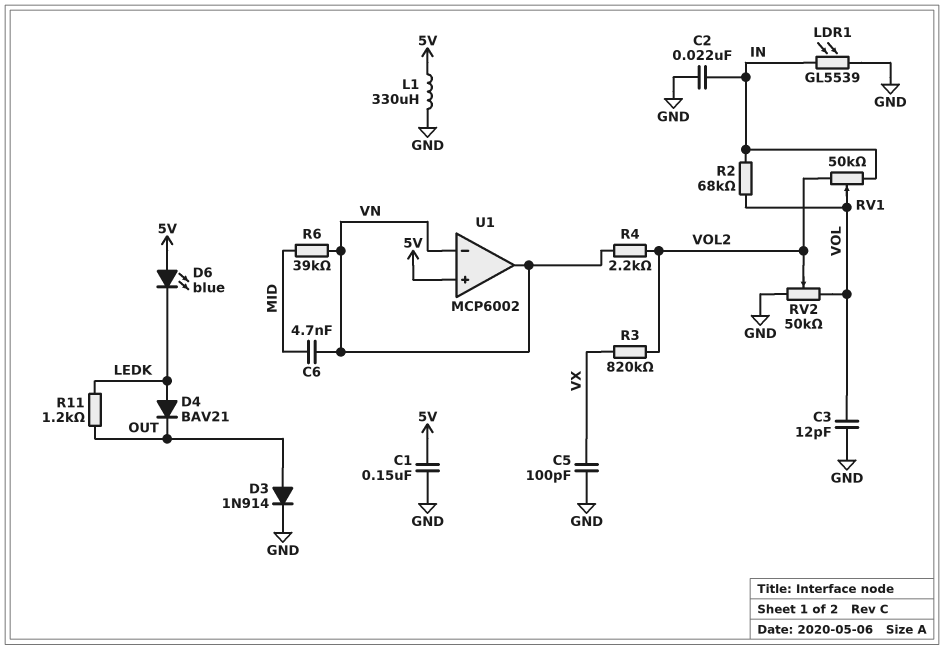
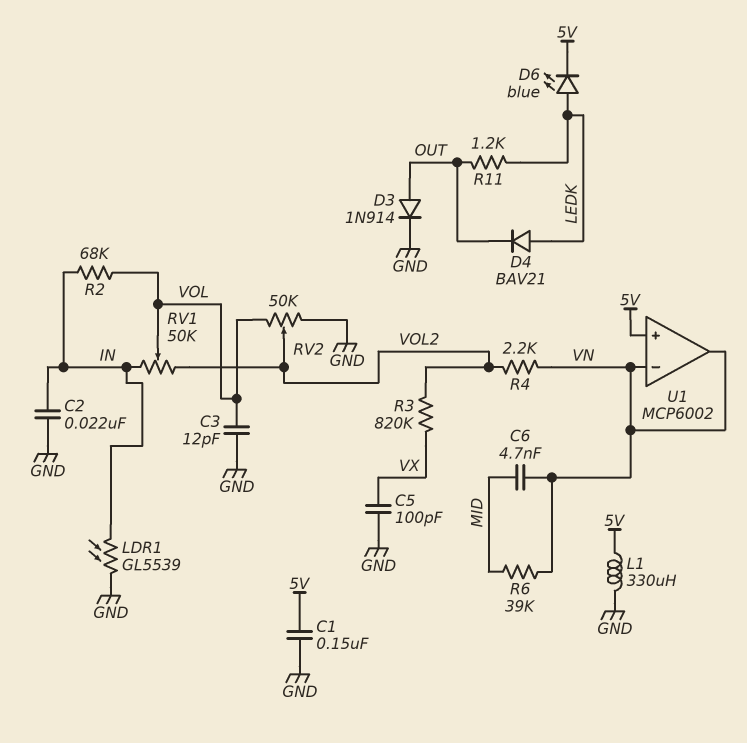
D6: LED blue (A 5V, K LEDK) -> LED blue (A LEDK, K 5V)

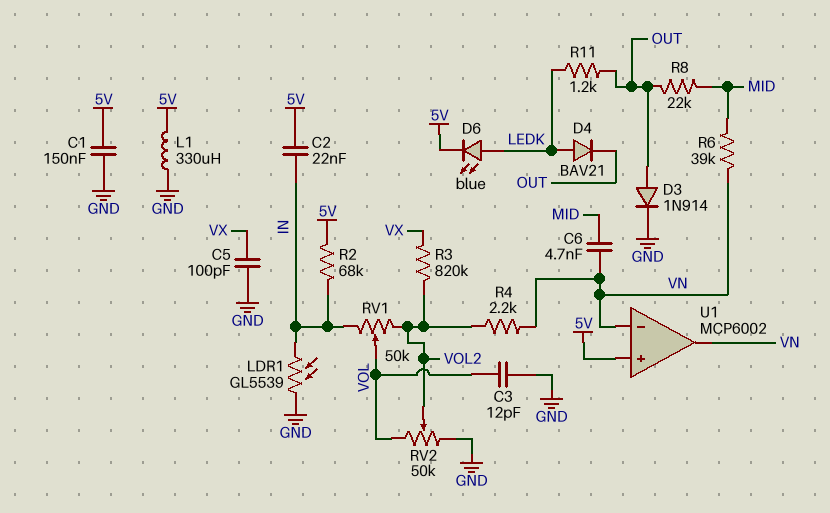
C2: 22nF (GND, IN) -> 22nF (5V, IN)
R2: 68k (IN, VOL) -> 68k (5V, IN)
R8: none -> 22k (MID, OUT)

